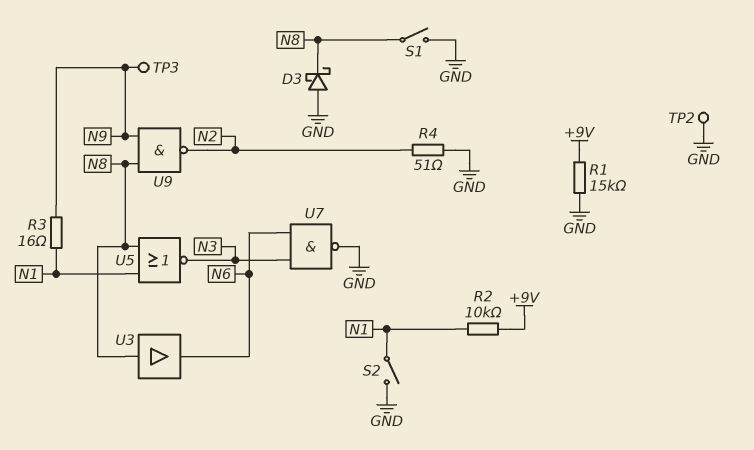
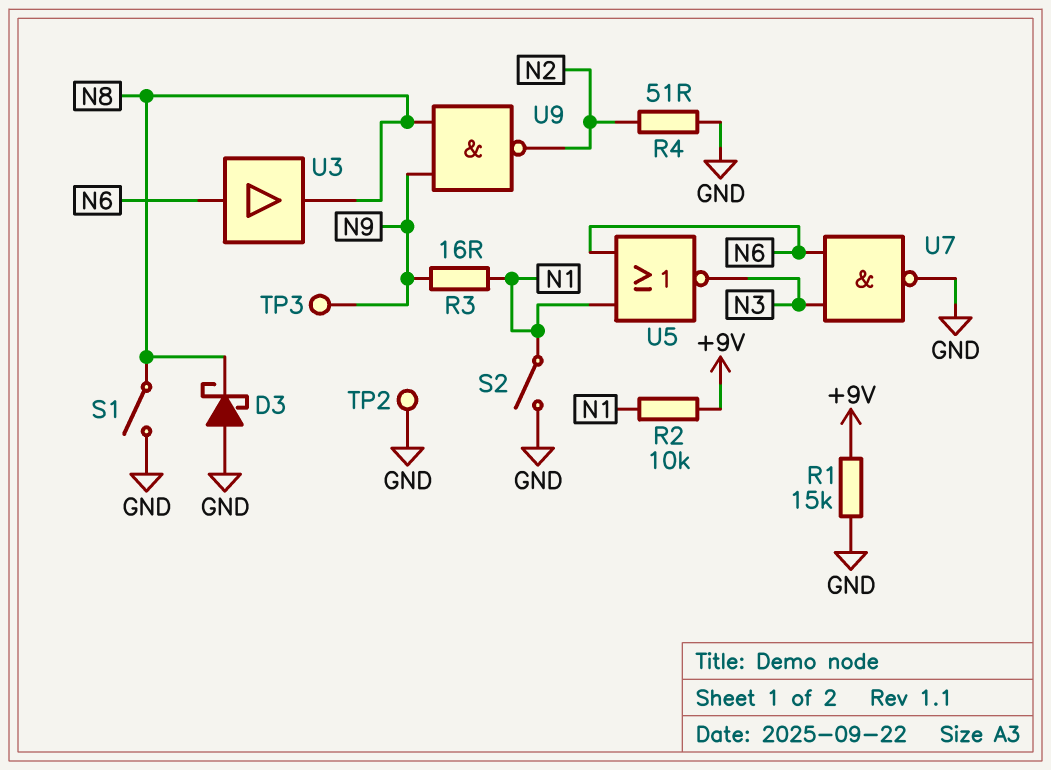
U3: buffer (in N8, out N6) -> buffer (in N6, out N8)
U5: NOR (in N1, in N8, out N3) -> NOR (in N1, in N6, out N3)

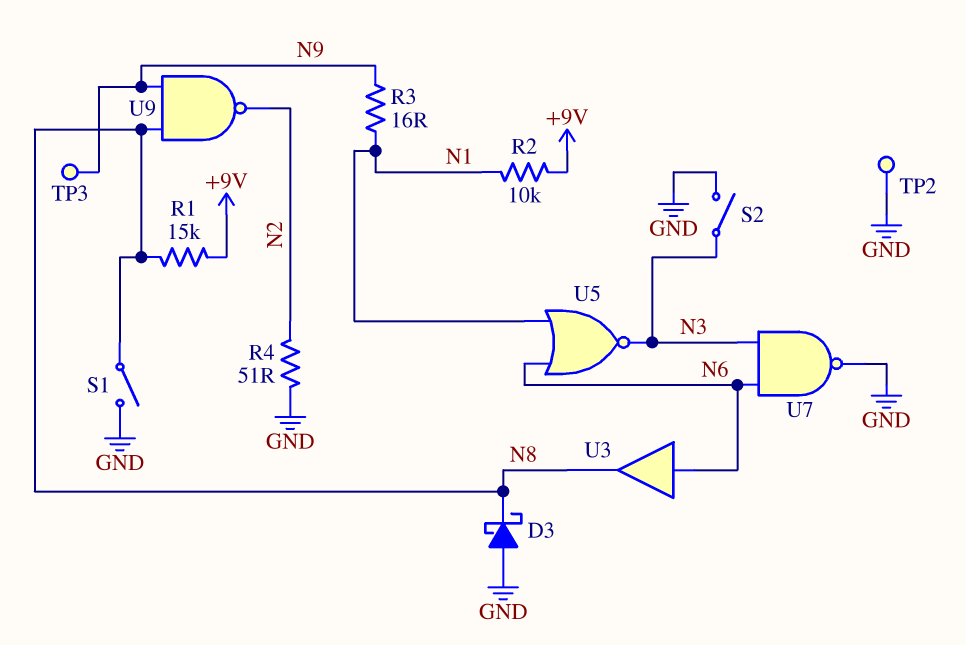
R1: 15k (+9V, GND) -> 15k (+9V, N8)
S2: switch (GND, N1) -> switch (GND, N3)

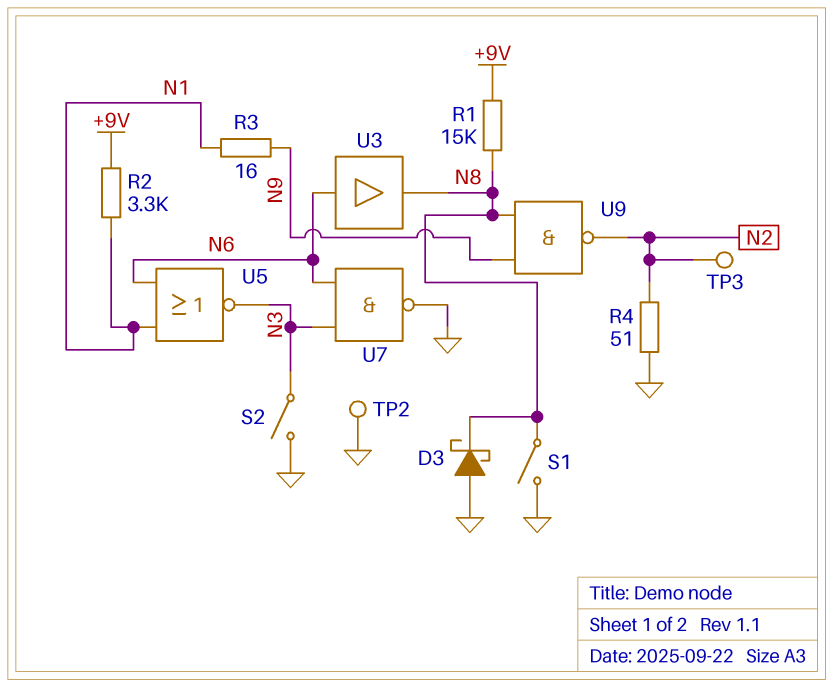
R2: 10k (+9V, N1) -> 3.3k (+9V, N1)
TP3: test point (N9) -> test point (N2)

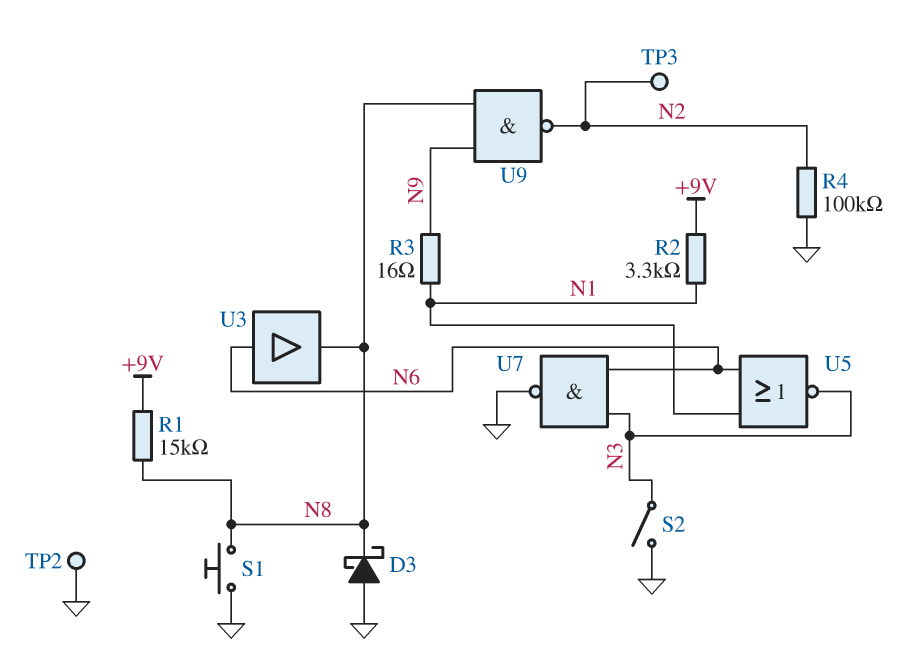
R4: 51 (GND, N2) -> 100k (GND, N2)
S1: switch (GND, N8) -> button (GND, N8)

